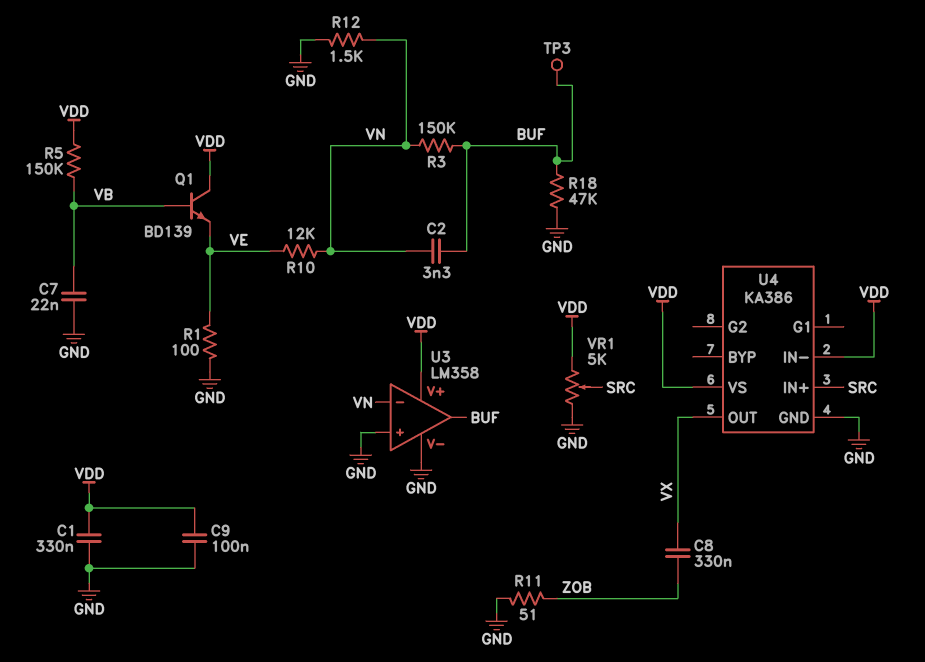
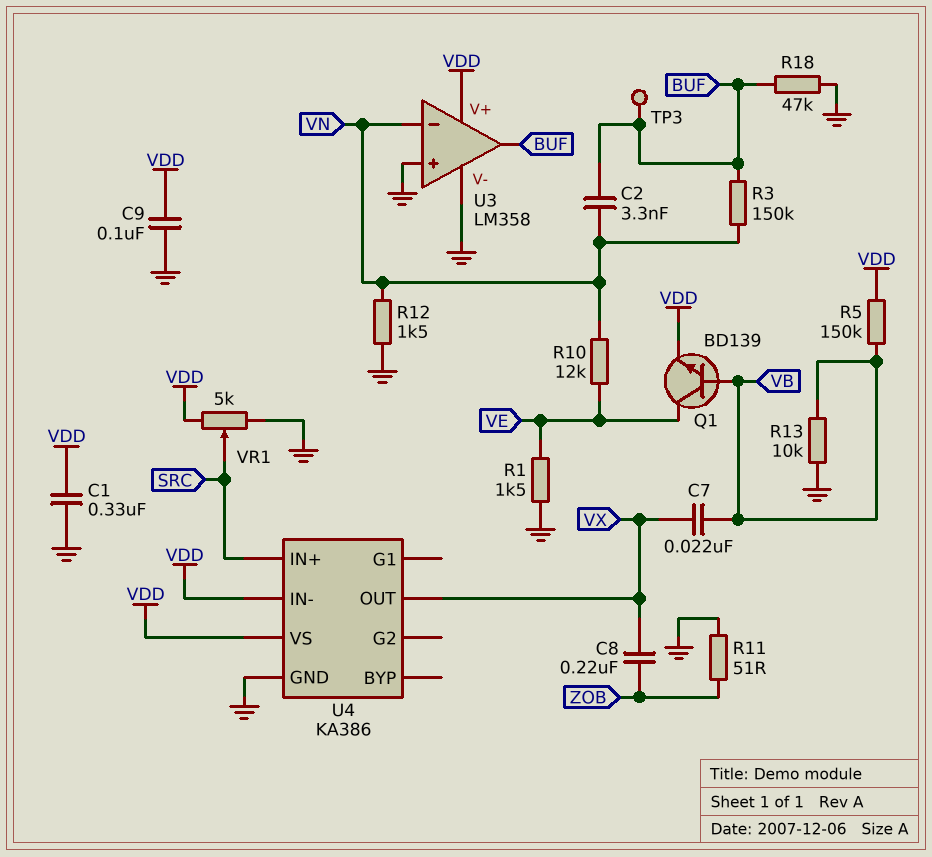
C7: 22nF (GND, VB) -> 22nF (VB, VX)
C8: 330nF (VX, ZOB) -> 220nF (VX, ZOB)
Q1: NPN BD139 (B VB, C VDD, E VE) -> NPN BD139 (B VB, C VE, E VDD)
R1: 100 (GND, VE) -> 1.5k (GND, VE)
R13: none -> 10k (GND, VB)

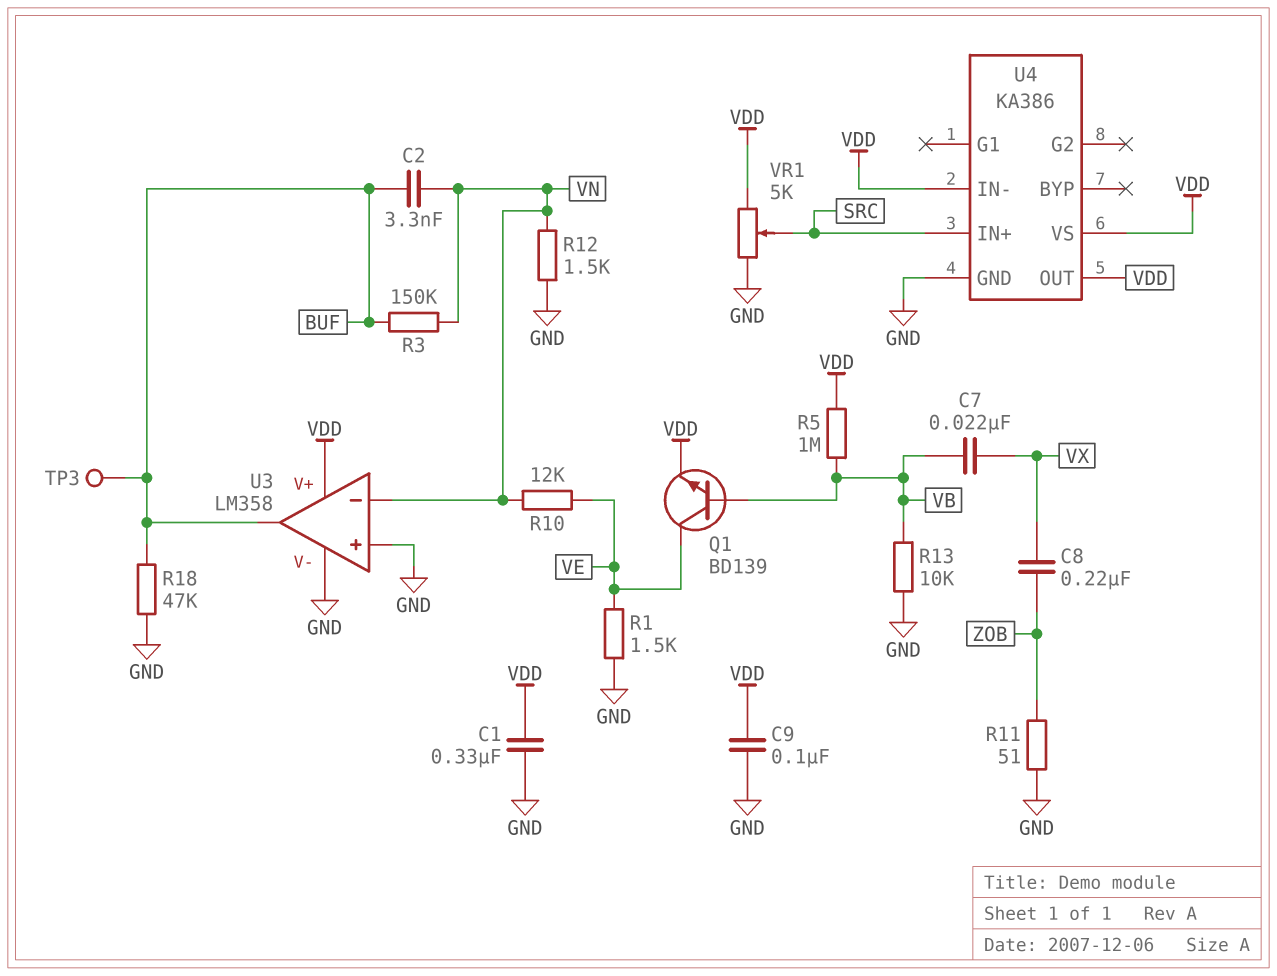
R5: 150k (VB, VDD) -> 1M (VB, VDD)
U4 pin OUT: VX -> VDD

